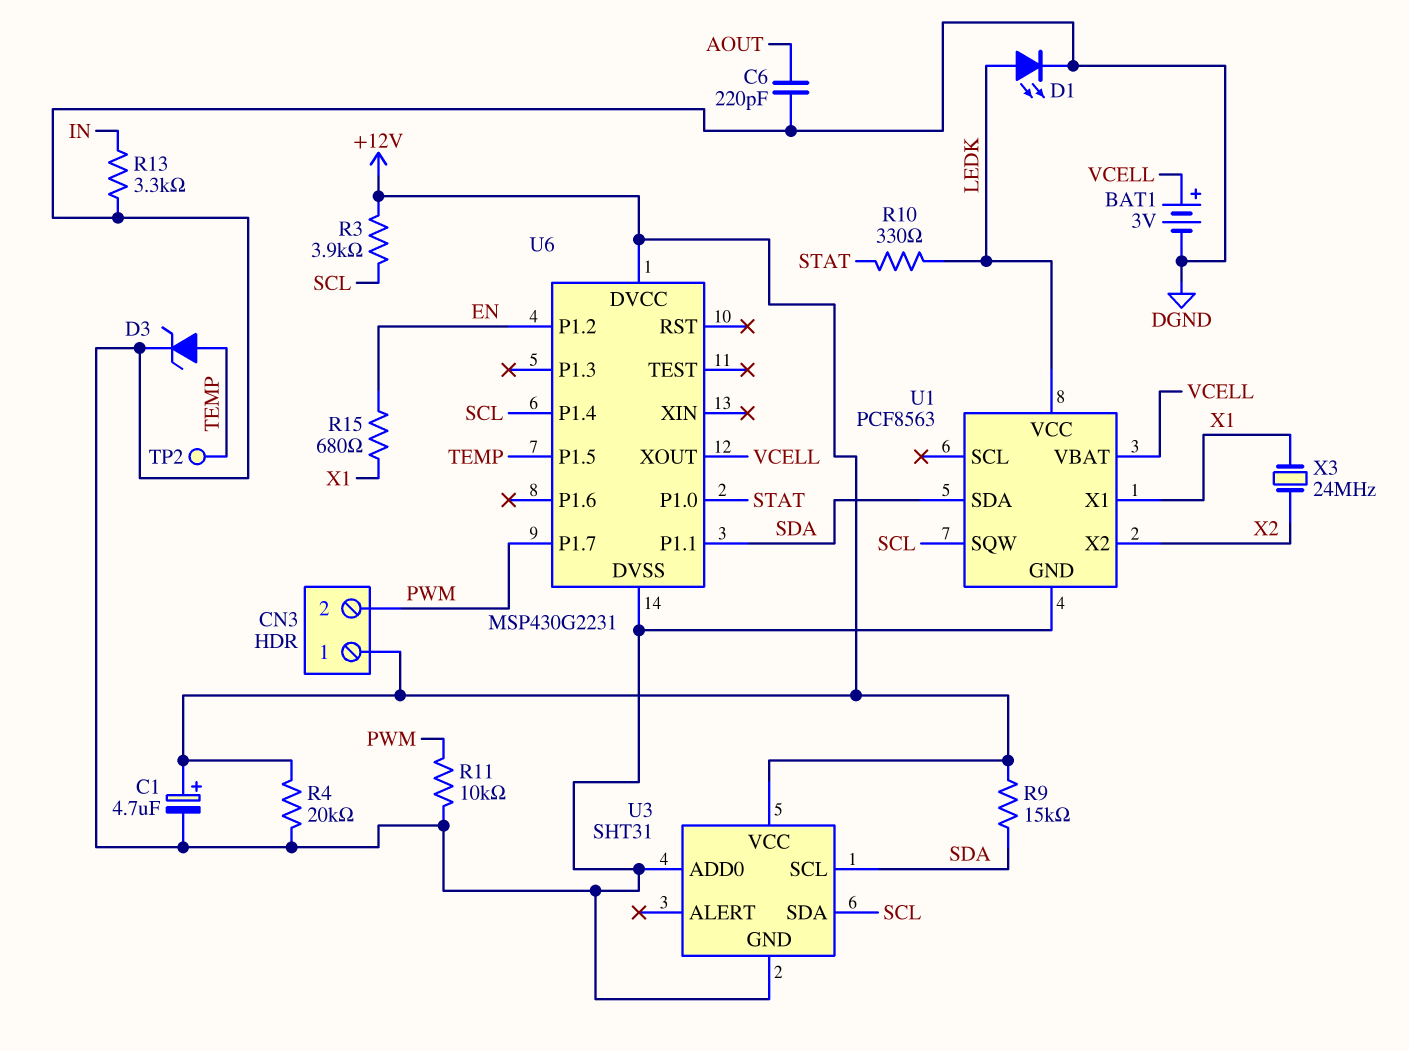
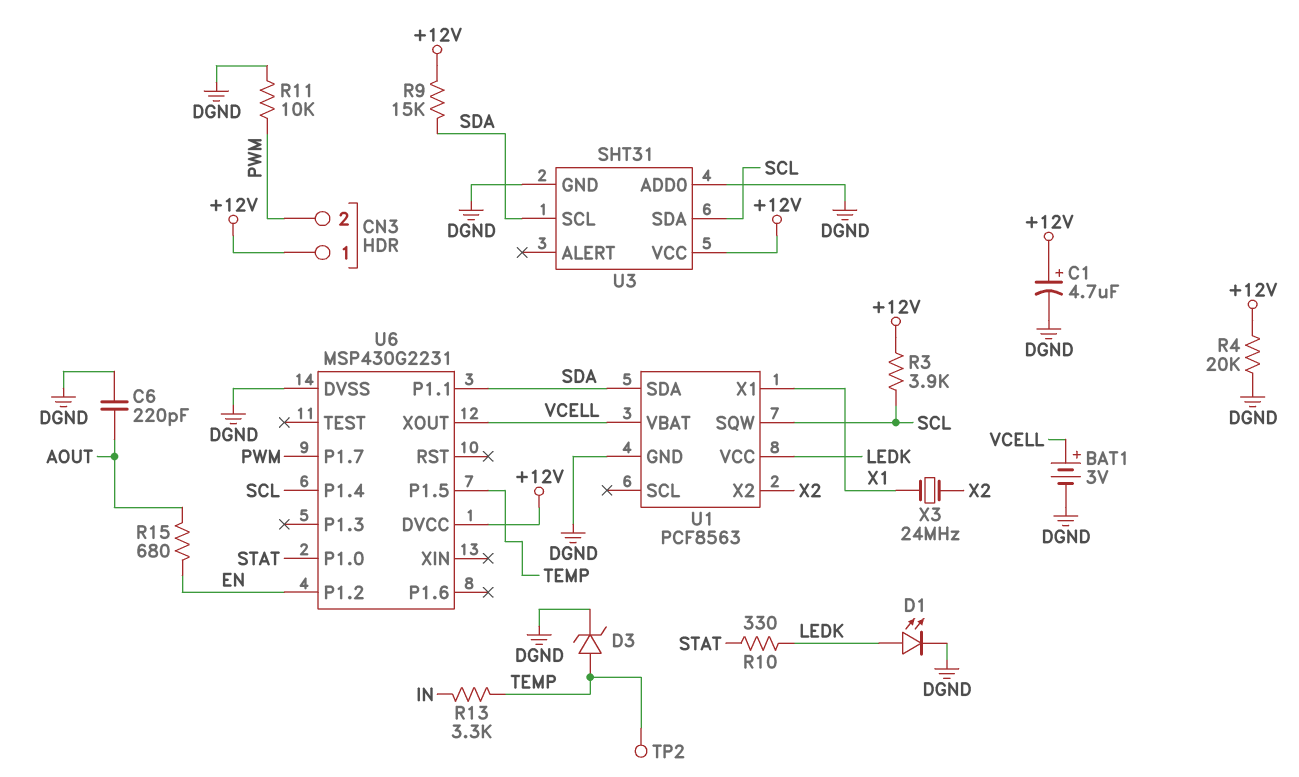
R13: 3.3k (DGND, IN) -> 3.3k (IN, TEMP)
R15: 680 (EN, X1) -> 680 (AOUT, EN)

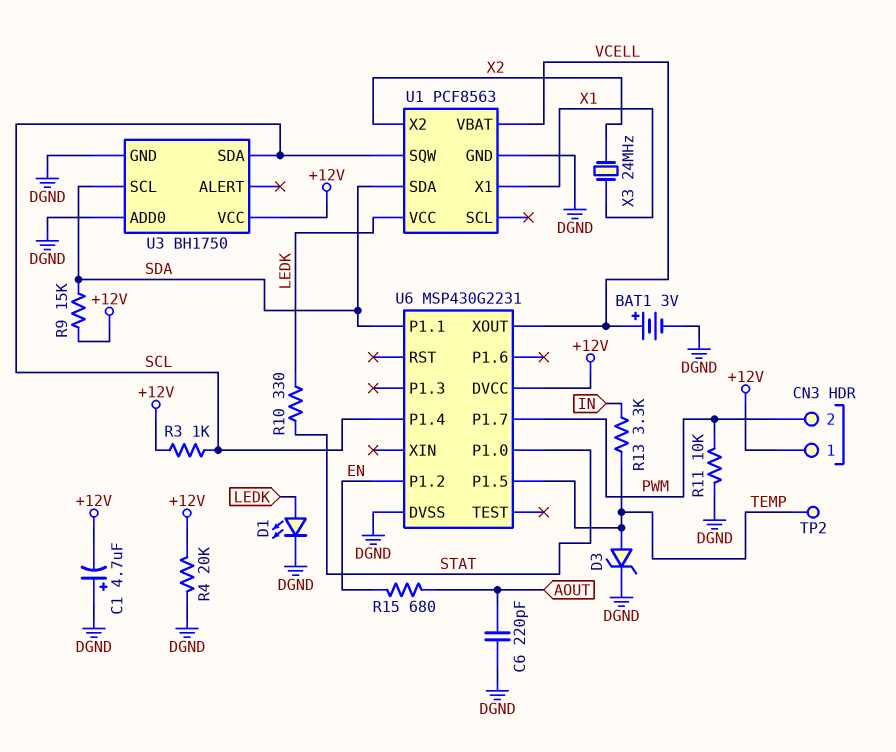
C1: 4.7uF (plus +12V, minus DGND) -> 4.7uF (plus DGND, minus +12V)
R3: 3.9k (+12V, SCL) -> 1k (+12V, SCL)
U3: SHT31 -> BH1750

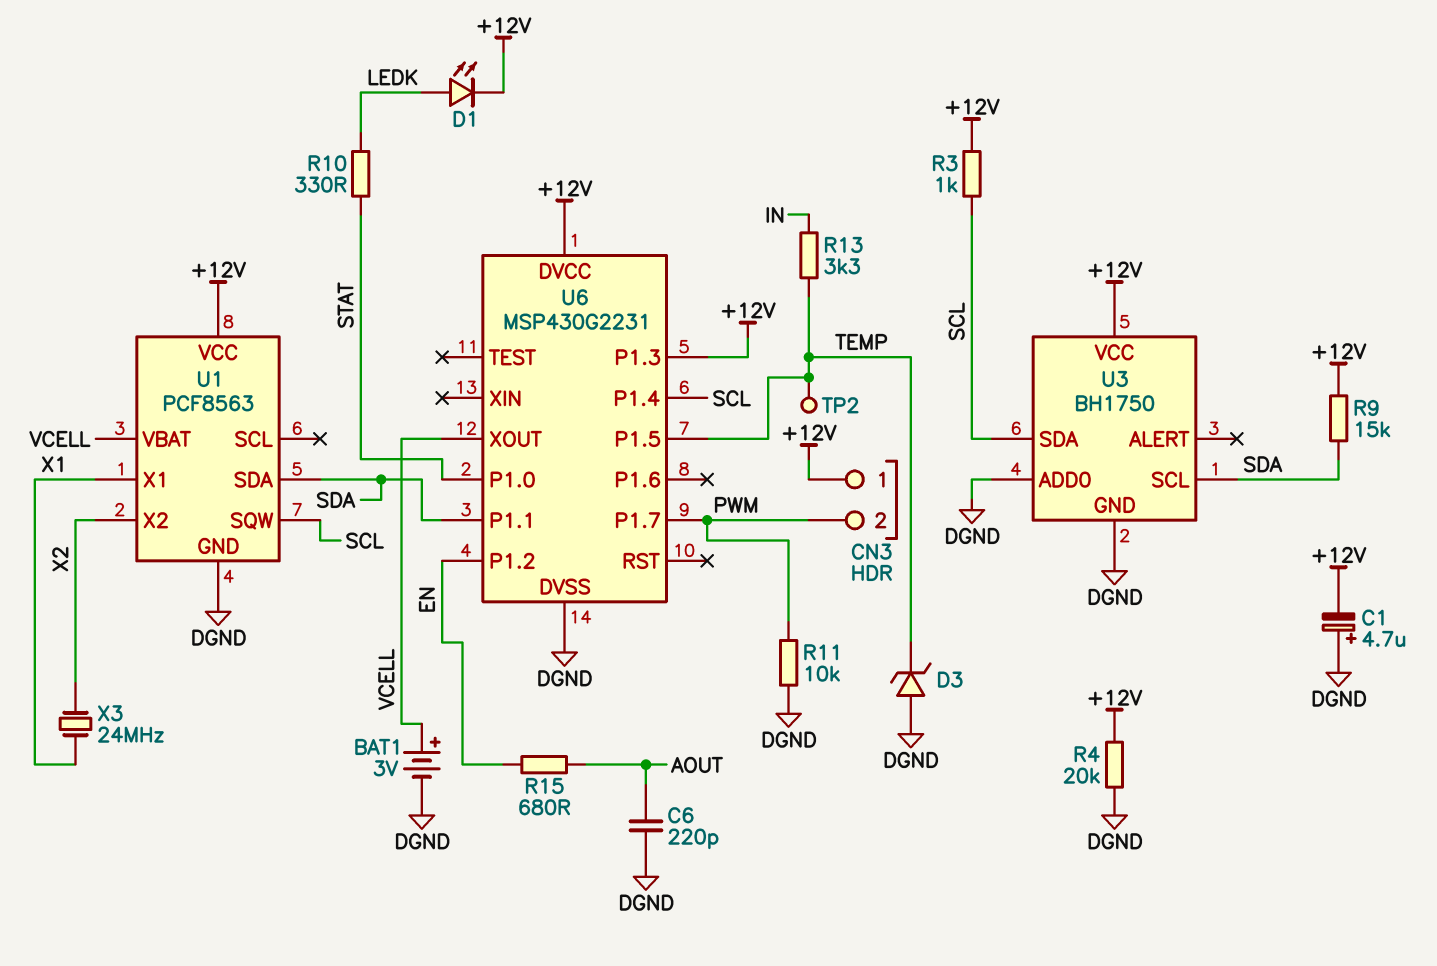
D1: LED (A LEDK, K DGND) -> LED (A LEDK, K +12V)
D3: zener (A TEMP, K DGND) -> zener (A DGND, K TEMP)
U1 pin VCC: LEDK -> +12V
U6 pin P1.3: none -> +12V

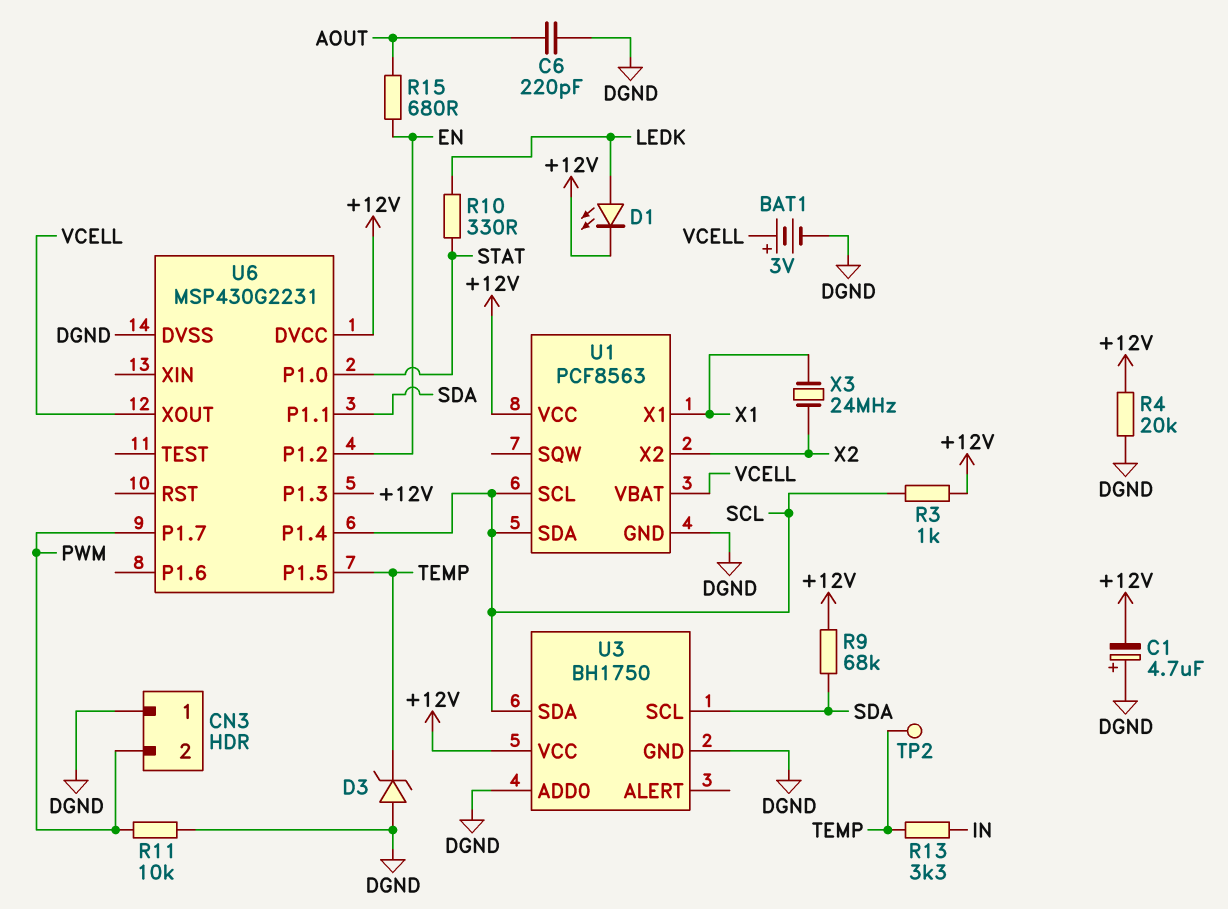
CN3 pin 1: +12V -> DGND
R9: 15k (+12V, SDA) -> 68k (+12V, SDA)
U1 pin SCL: none -> SCL
U1 pin SDA: SDA -> SCL
U1 pin SQW: SCL -> none

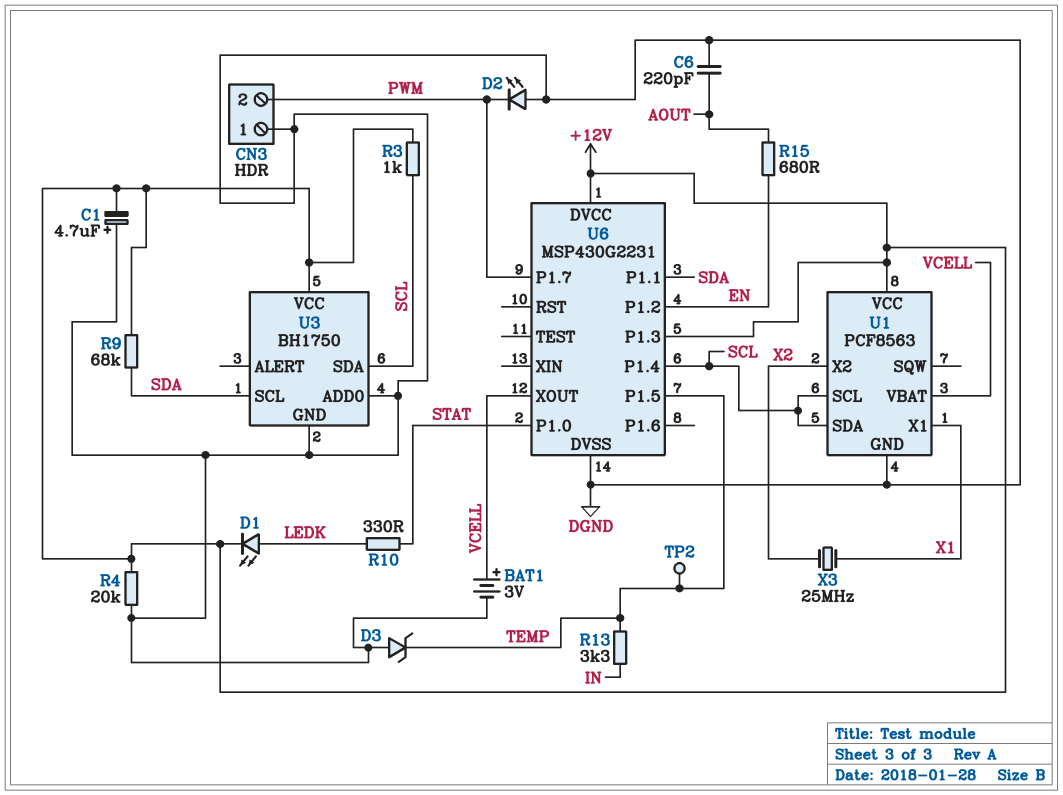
D2: none -> LED (A DGND, K PWM)
R11: 10k (DGND, PWM) -> none
X3: 24MHz (X1, X2) -> 25MHz (X1, X2)

